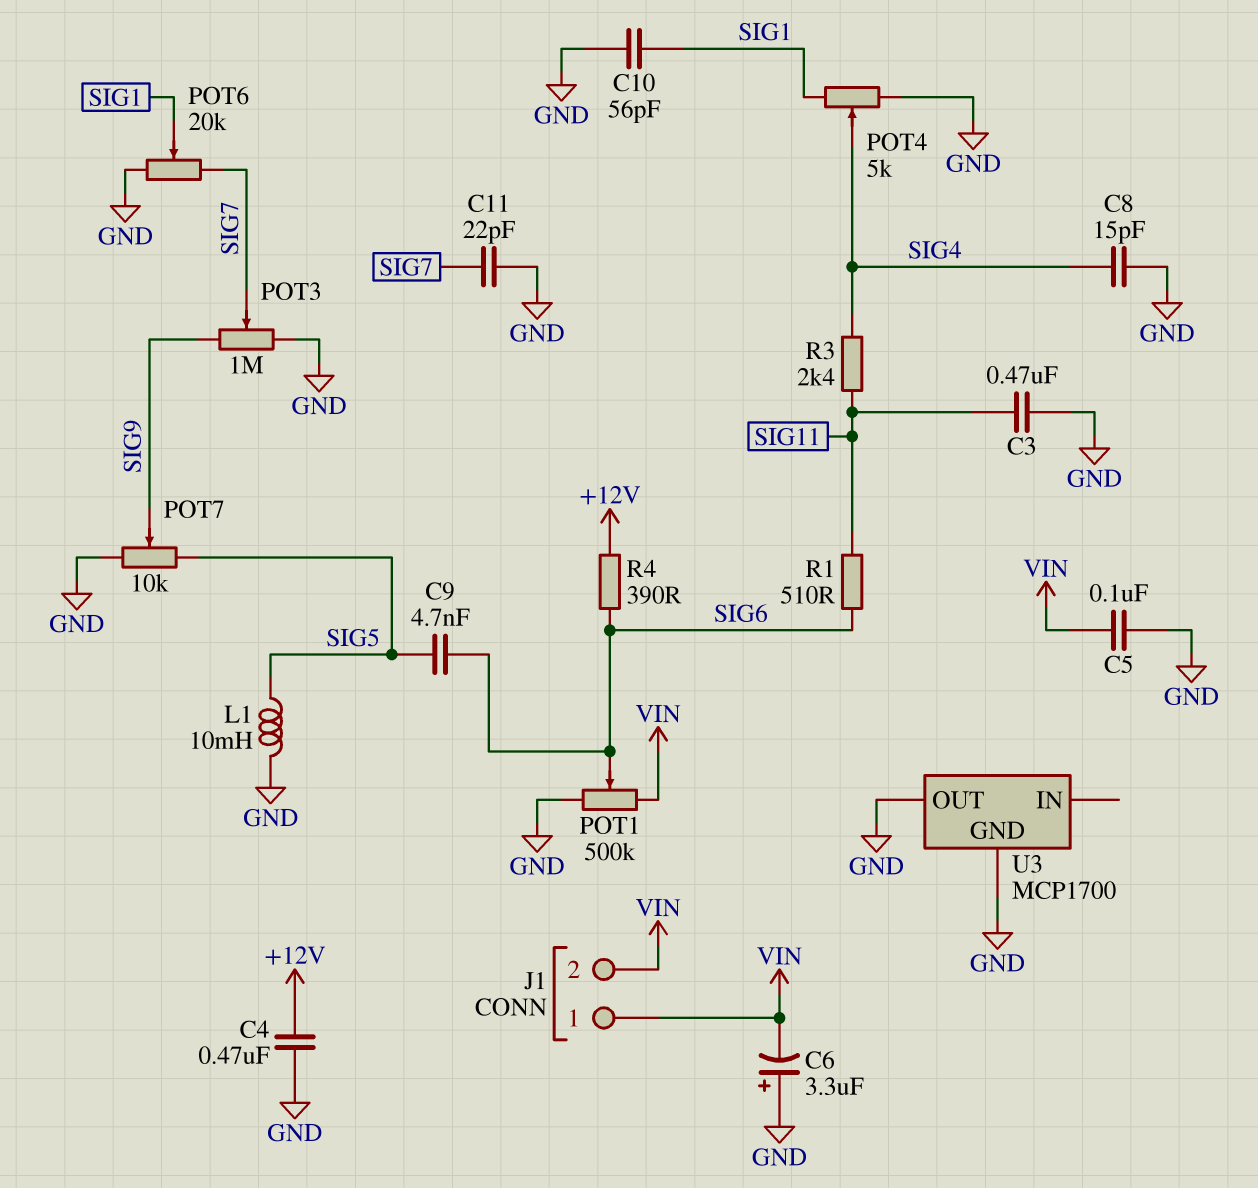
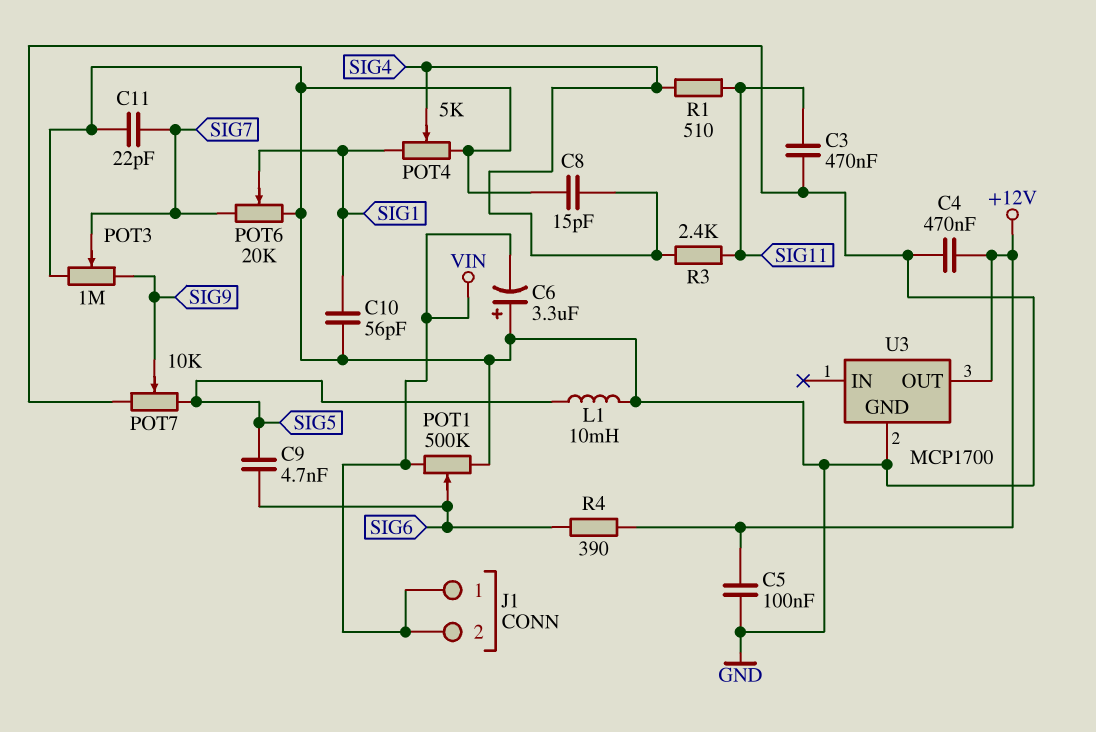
C5: 100nF (GND, VIN) -> 100nF (+12V, GND)
R1: 510 (SIG6, SIG11) -> 510 (SIG4, SIG11)
U3 pin OUT: GND -> +12V

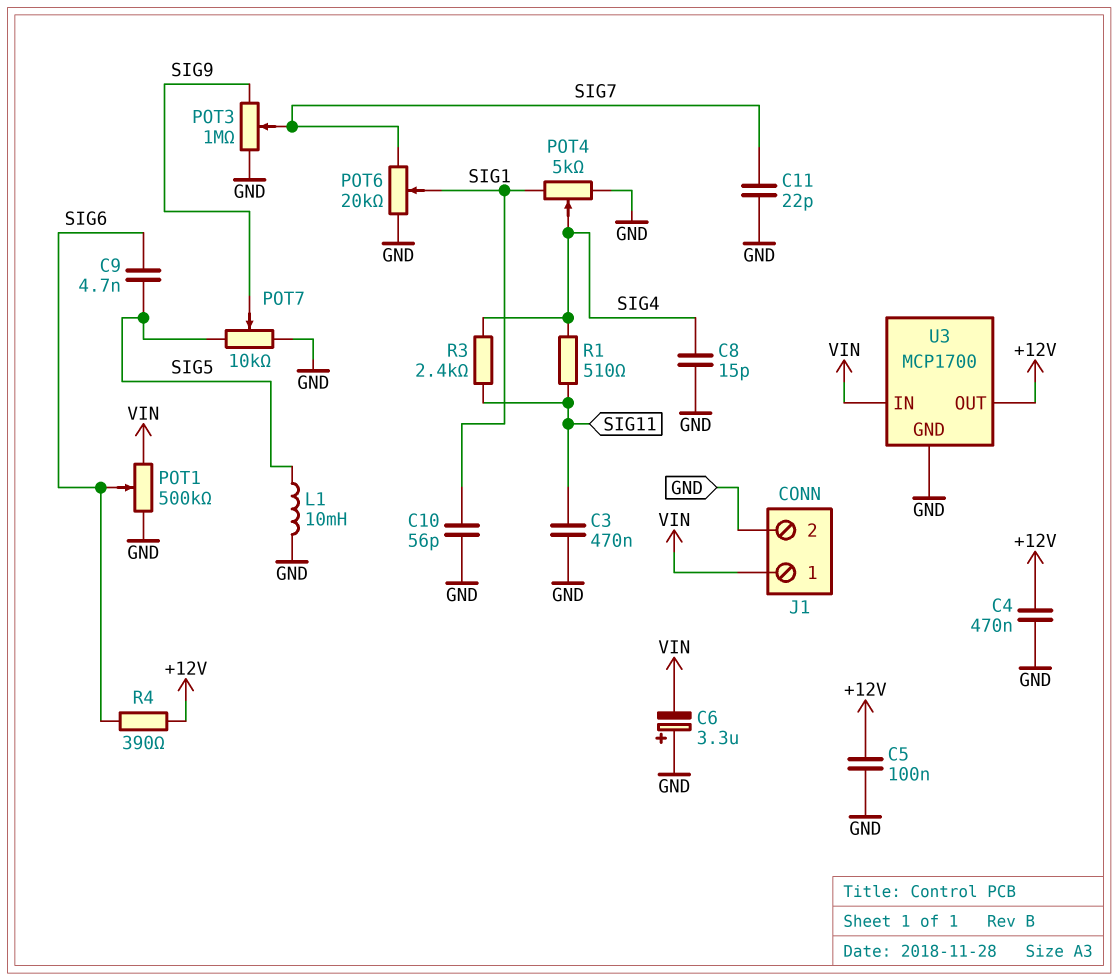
J1 pin 2: VIN -> GND
U3 pin IN: none -> VIN

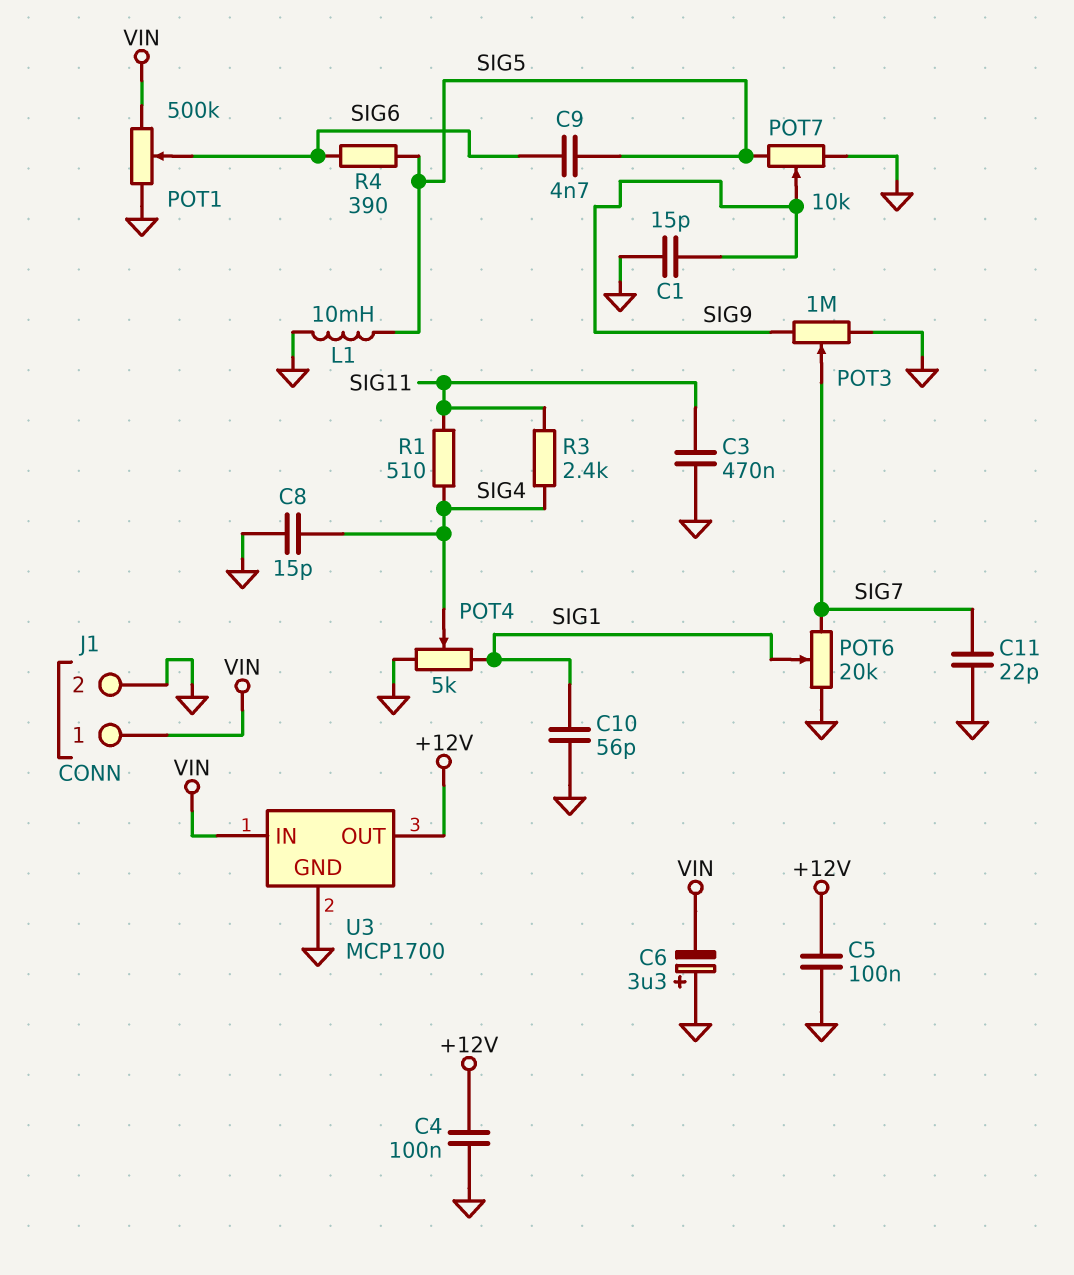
C1: none -> 15pF (GND, SIG9)
C4: 470nF (+12V, GND) -> 100nF (+12V, GND)
R4: 390 (+12V, SIG6) -> 390 (SIG5, SIG6)

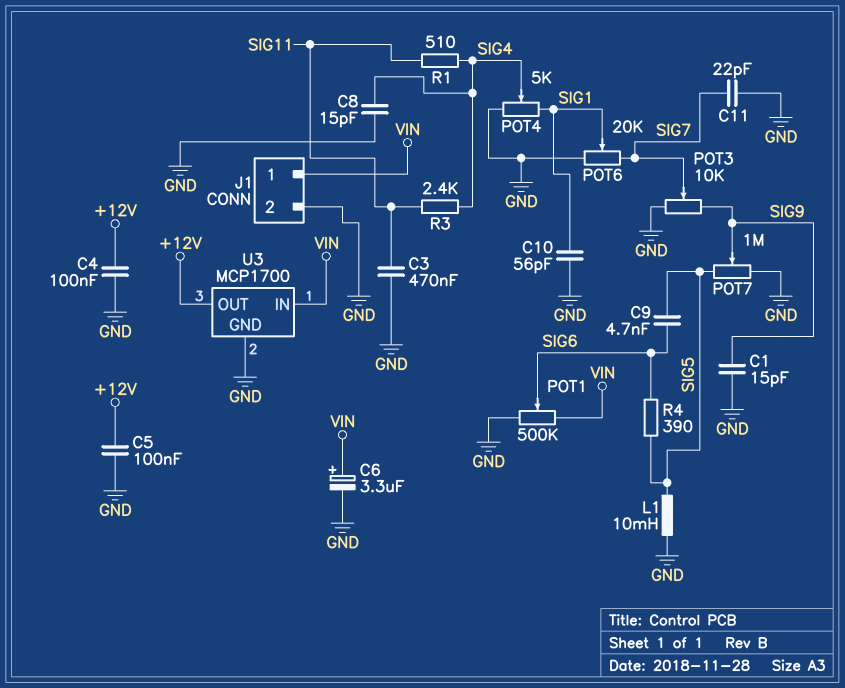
C6: 3.3uF (plus GND, minus VIN) -> 3.3uF (plus VIN, minus GND)
POT3: 1M (GND, SIG9, wiper SIG7) -> 10k (GND, SIG9, wiper SIG7)
POT7: 10k (GND, SIG5, wiper SIG9) -> 1M (GND, SIG5, wiper SIG9)

